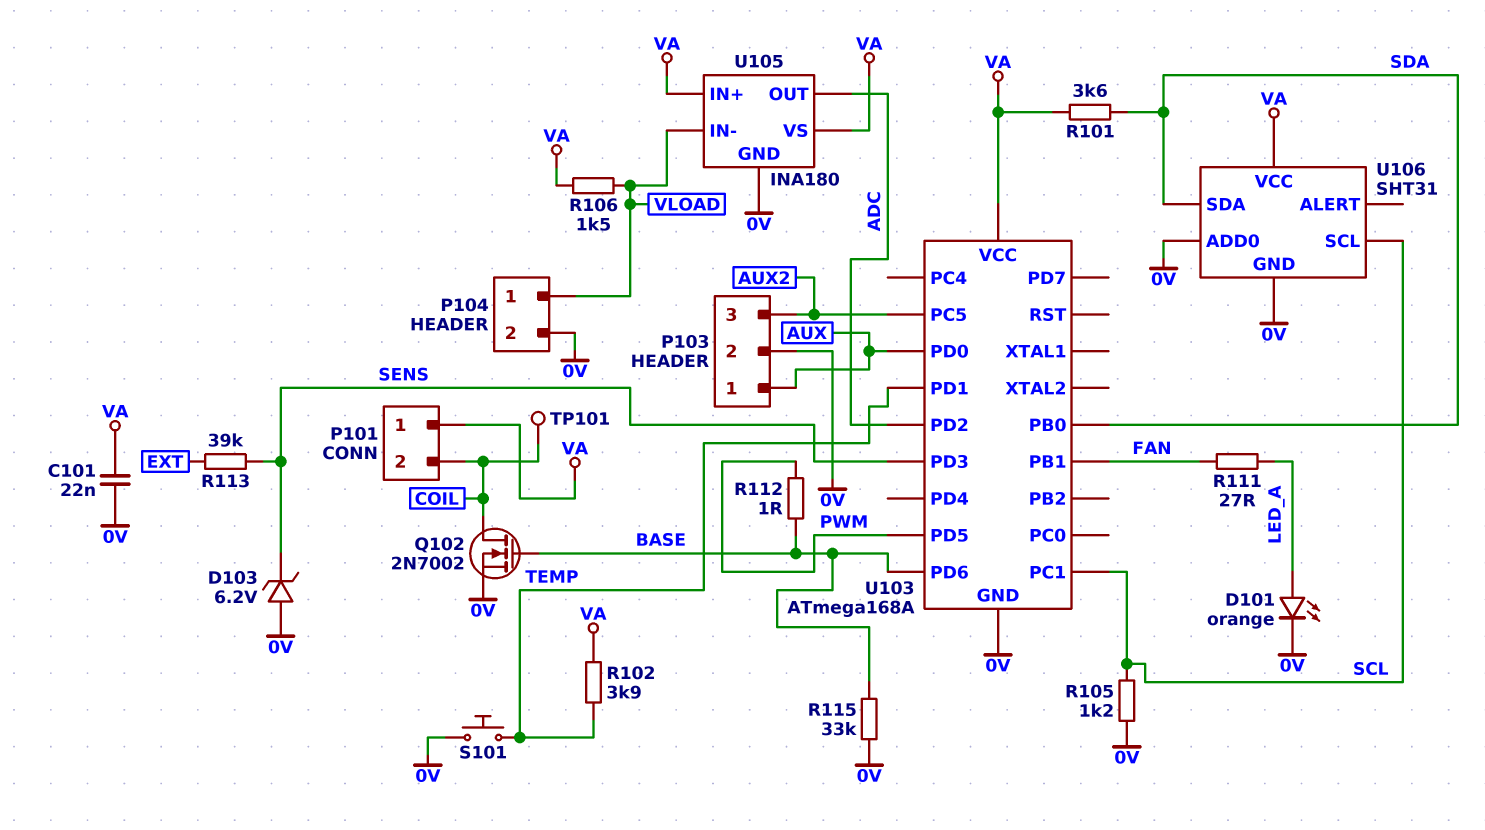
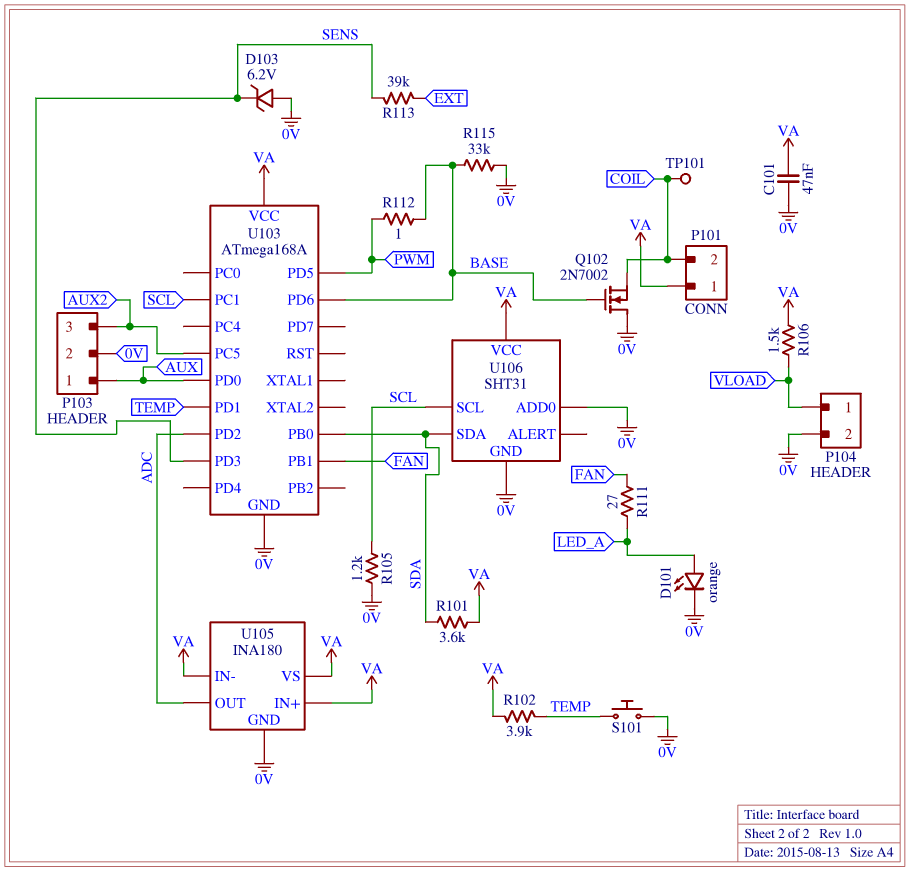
C101: 22nF (0V, VA) -> 47nF (0V, VA)
Q102: NMOS 2N7002 (G BASE, D COIL, S 0V) -> NMOS 2N7002 (G BASE, D 0V, S COIL)
U105 pin IN-: VLOAD -> VA

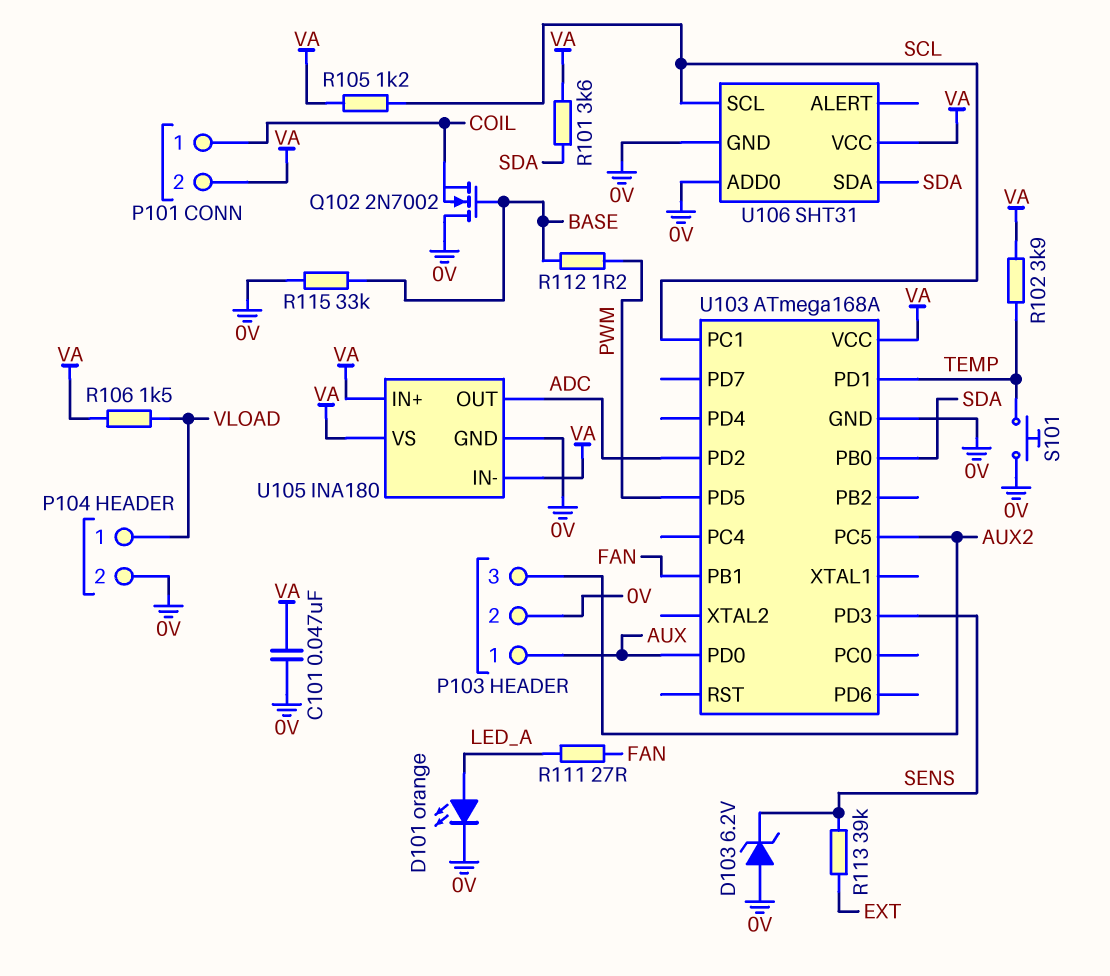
P101 pin 1: VA -> COIL
P101 pin 2: COIL -> VA
R105: 1.2k (0V, SCL) -> 1.2k (SCL, VA)
R112: 1 (BASE, PWM) -> 1.2 (BASE, PWM)
TP101: test point (COIL) -> none
U103 pin PD6: BASE -> none

